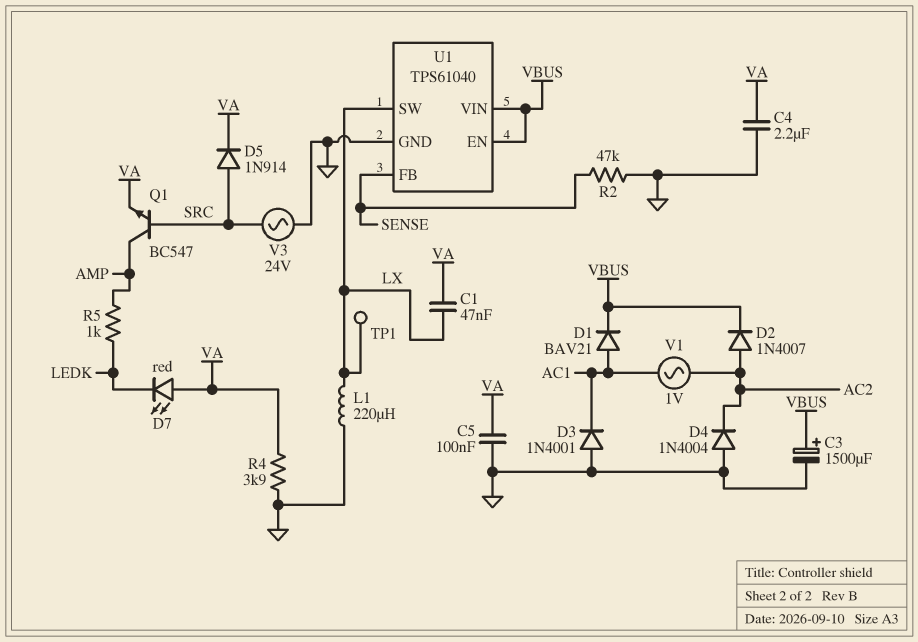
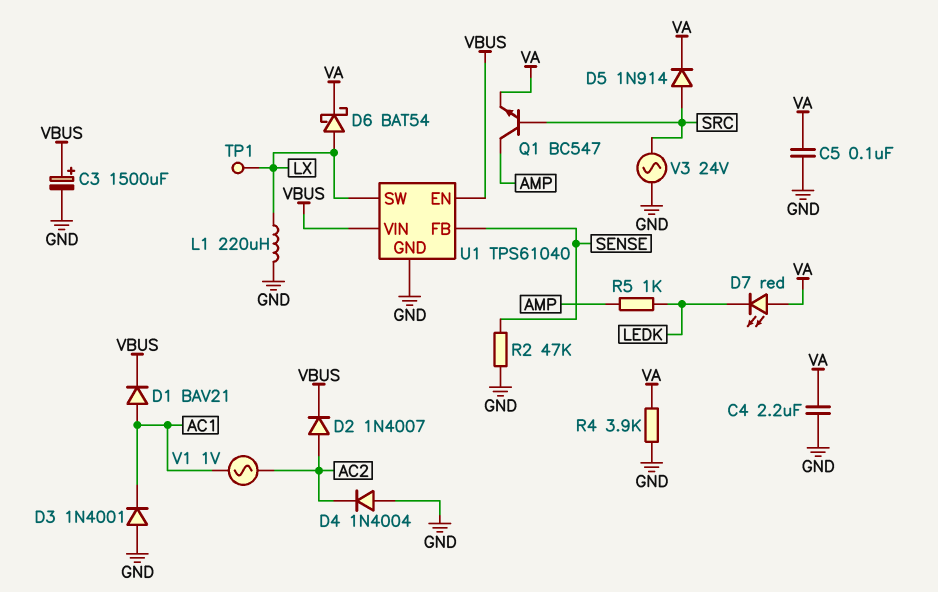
C1: 47nF (LX, VA) -> none
D6: none -> schottky BAT54 (A LX, K VA)

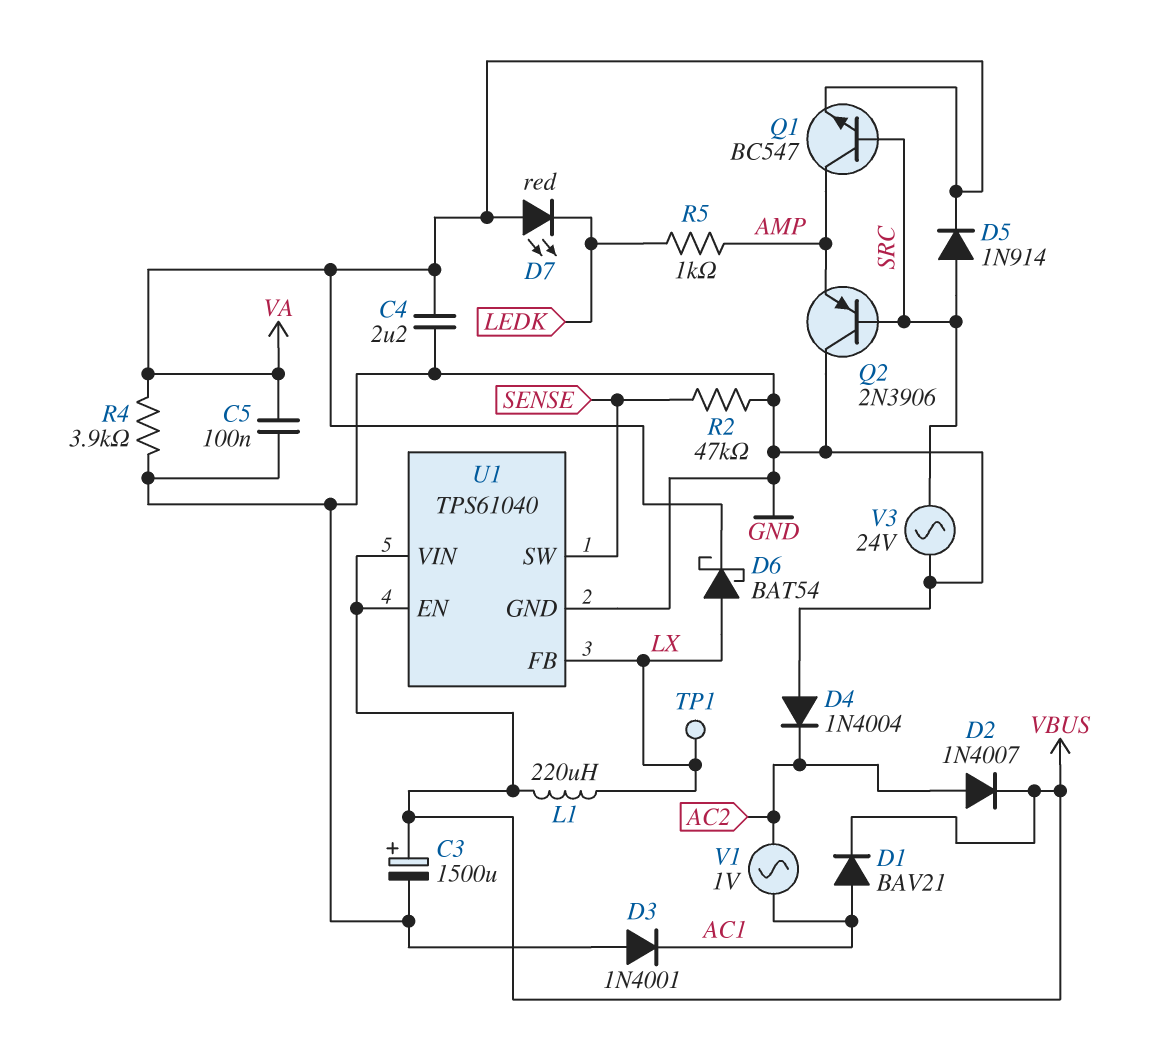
L1: 220uH (GND, LX) -> 220uH (LX, VBUS)
Q2: none -> PNP 2N3906 (B SRC, C GND, E AMP)
U1 pin FB: SENSE -> LX
U1 pin SW: LX -> SENSE

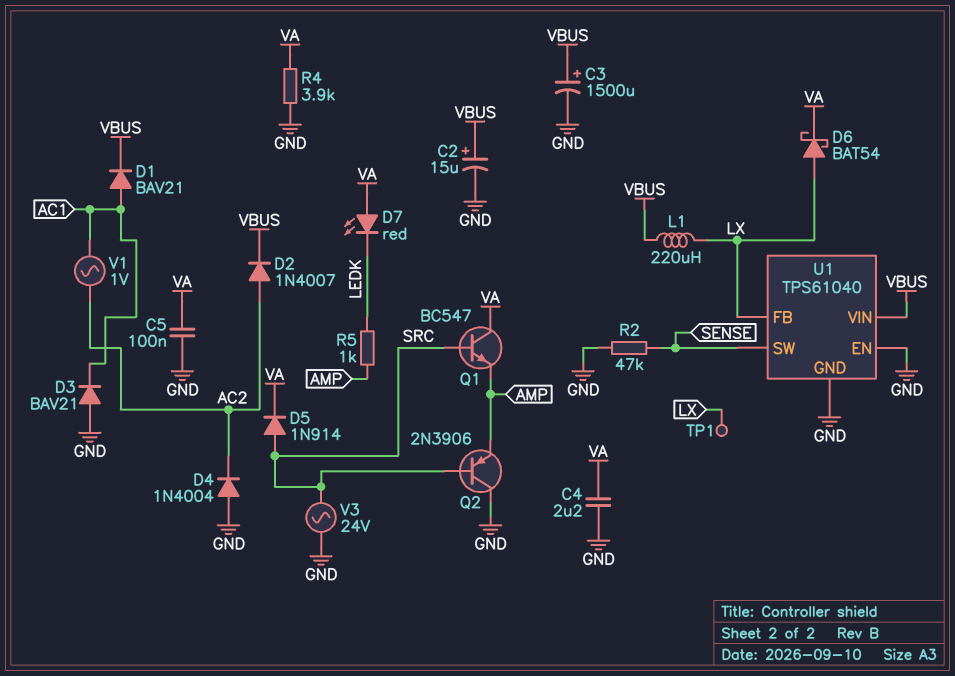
C2: none -> 15uF (plus VBUS, minus GND)
D3: diode 1N4001 (A GND, K AC1) -> diode BAV21 (A GND, K AC1)
Q1: NPN BC547 (B SRC, C AMP, E VA) -> NPN BC547 (B SRC, C VA, E AMP)
U1 pin EN: VBUS -> GND

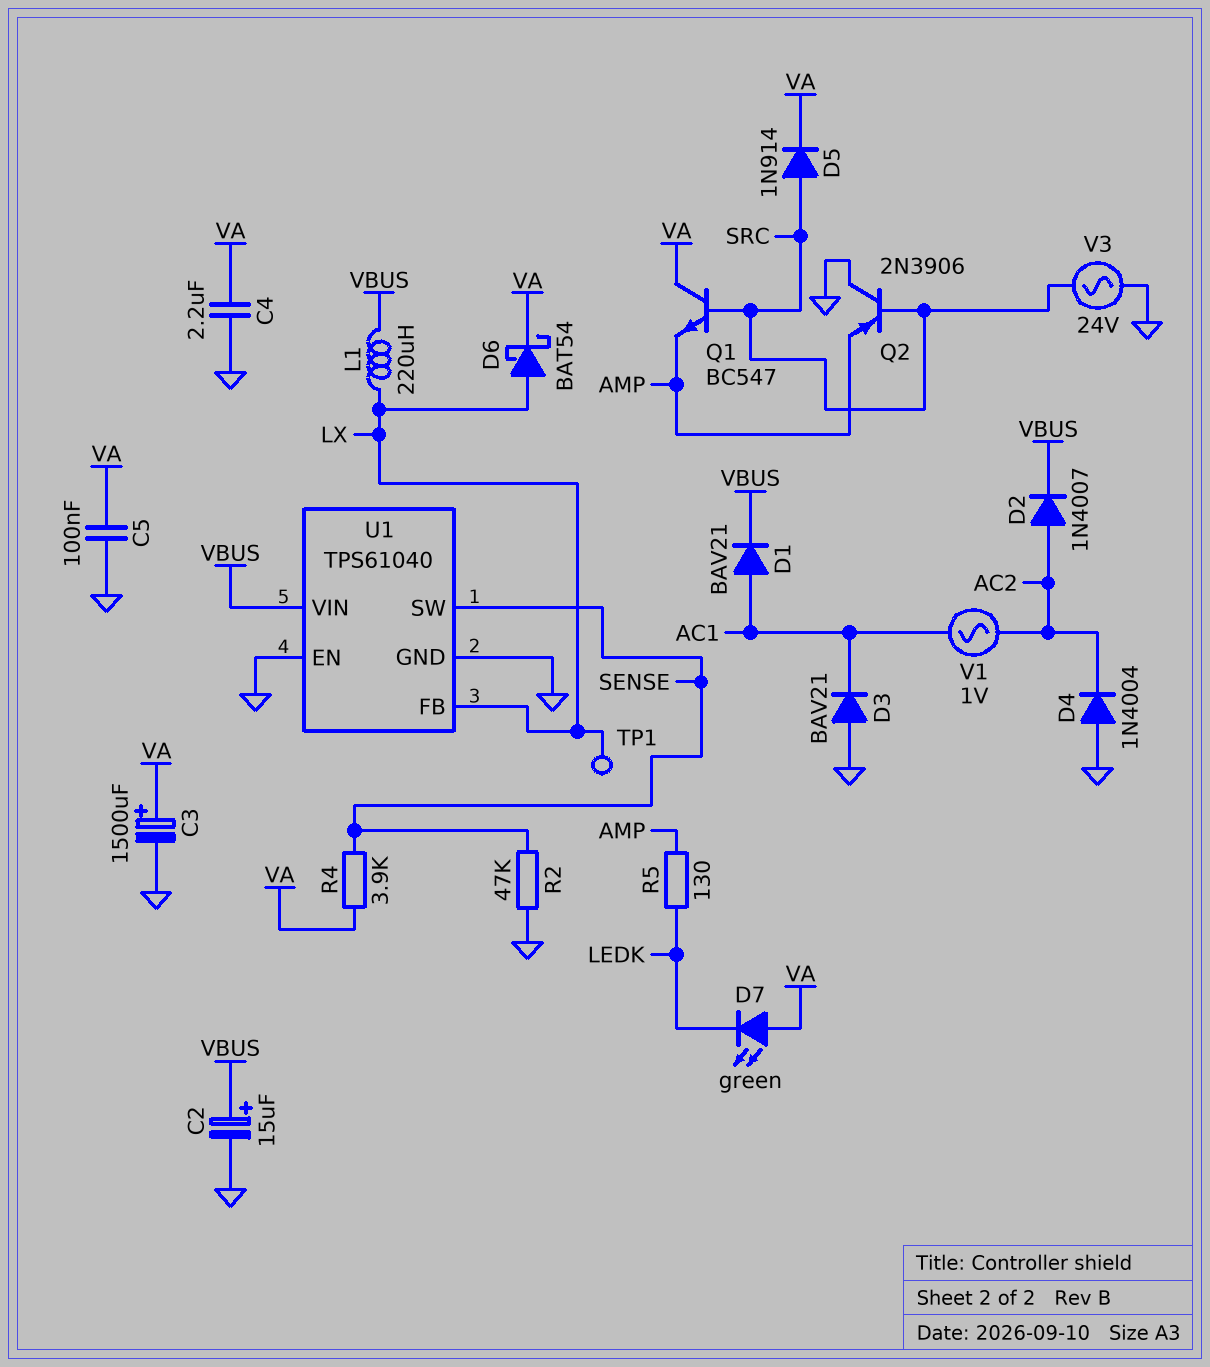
C3: 1500uF (plus VBUS, minus GND) -> 1500uF (plus VA, minus GND)
D7: LED red (A VA, K LEDK) -> LED green (A VA, K LEDK)
R4: 3.9k (GND, VA) -> 3.9k (SENSE, VA)
R5: 1k (AMP, LEDK) -> 130 (AMP, LEDK)

